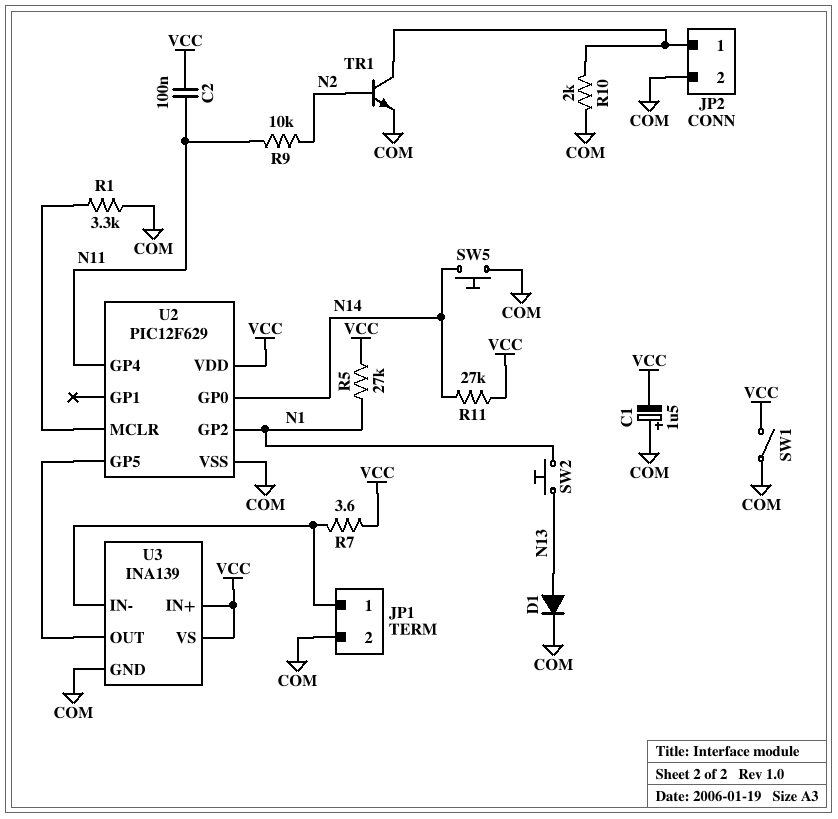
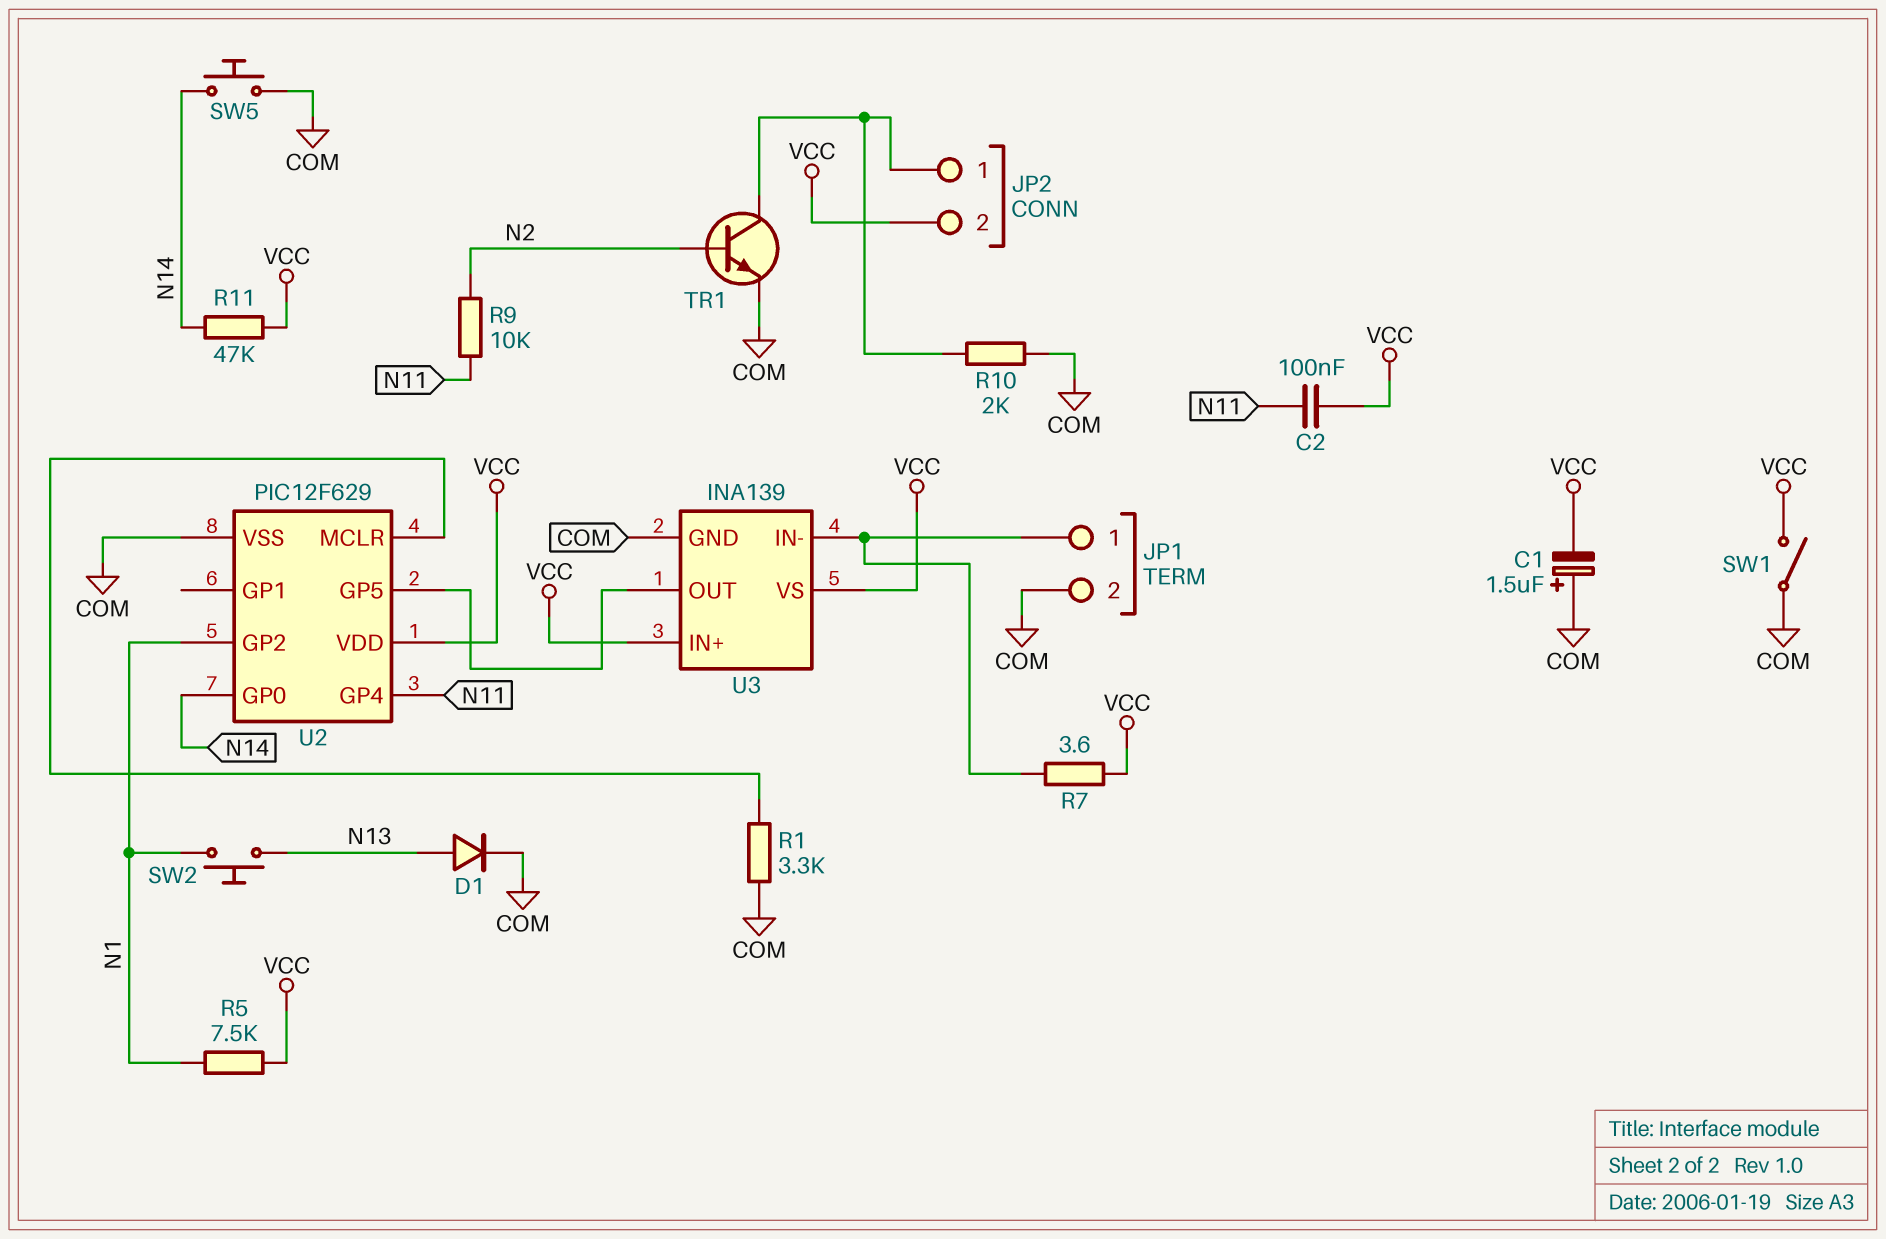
JP2 pin 2: COM -> VCC
R5: 27k (N1, VCC) -> 7.5k (N1, VCC)
R11: 27k (N14, VCC) -> 47k (N14, VCC)

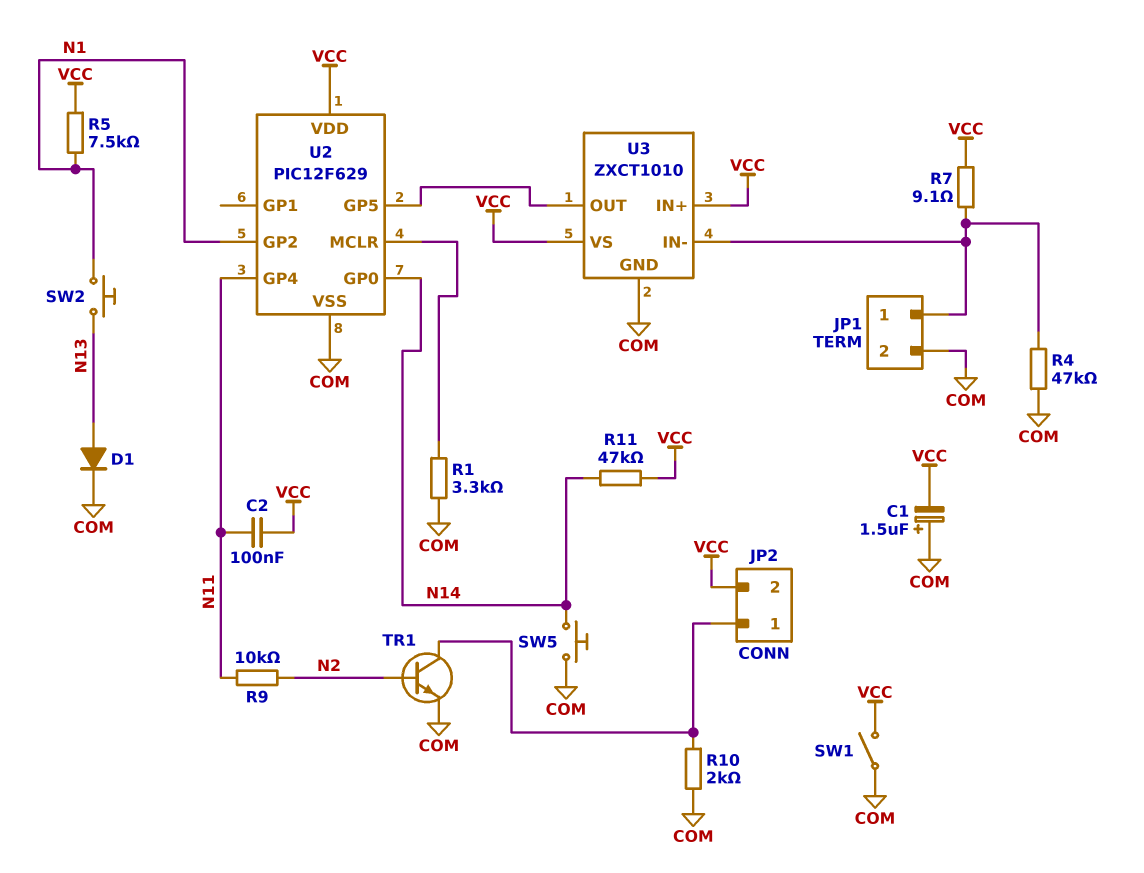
R4: none -> 47k (COM, JP1/1)
R7: 3.6 (JP1/1, VCC) -> 9.1 (JP1/1, VCC)
U3: INA139 -> ZXCT1010

